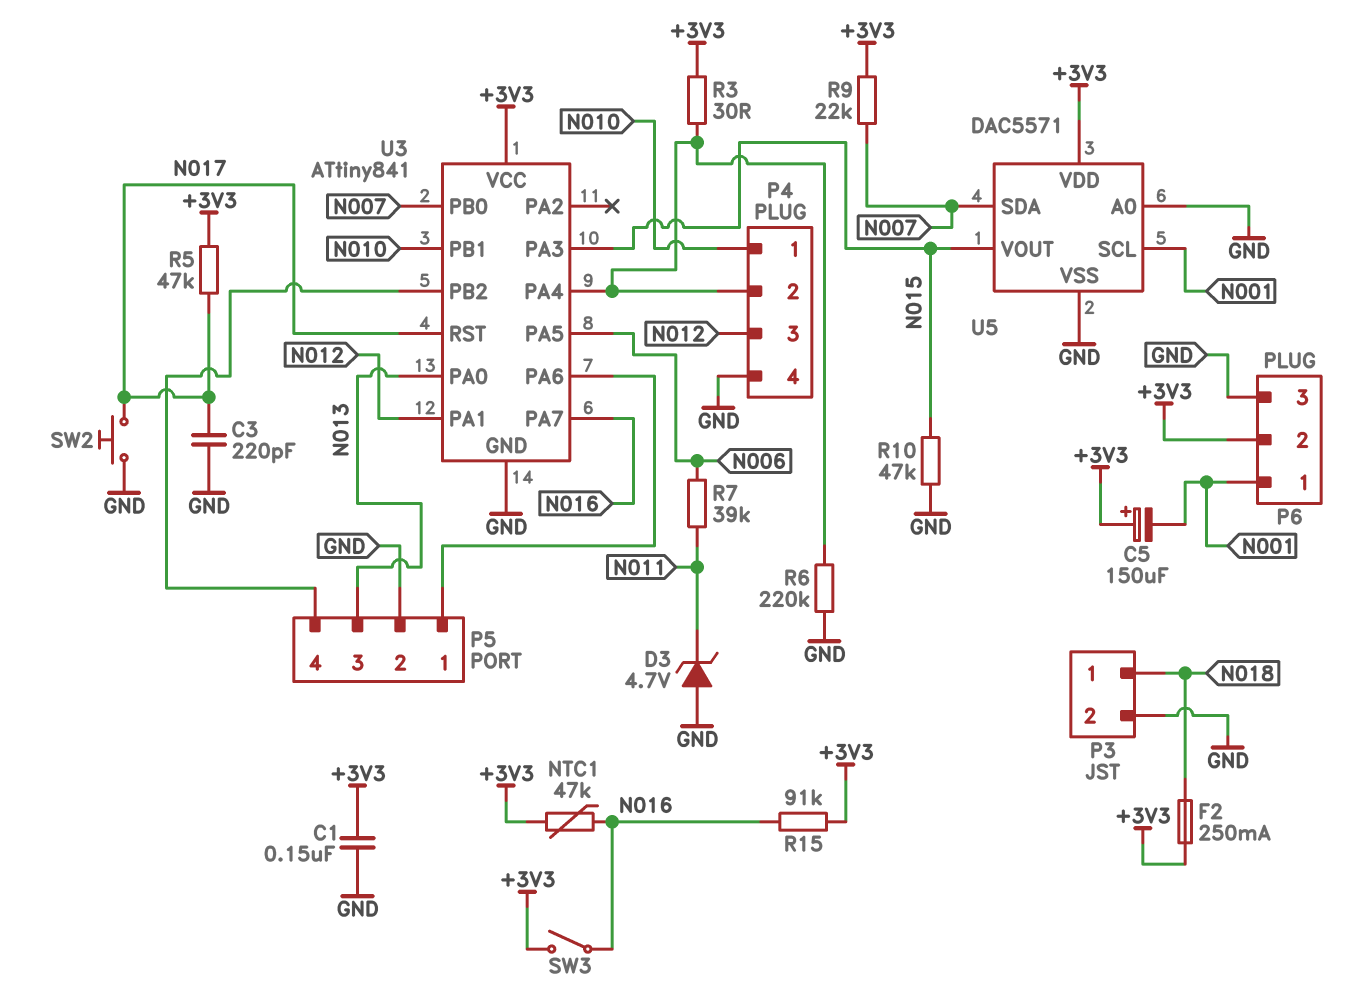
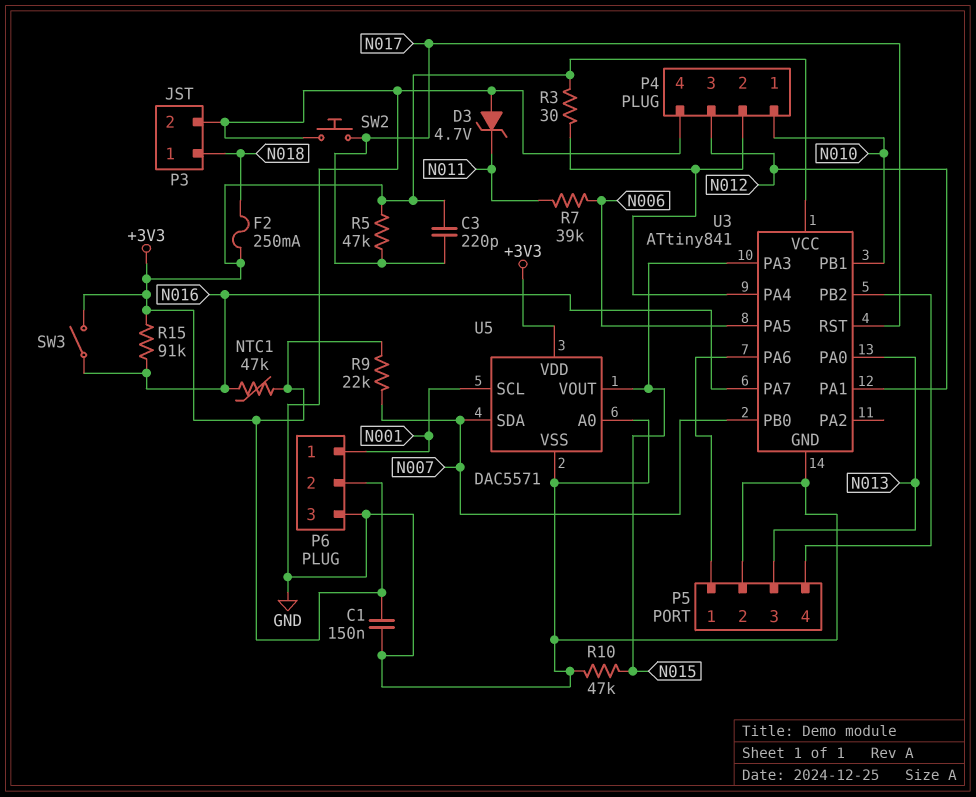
C3: 220pF (GND, N017) -> 220pF (+3V3, N017)
C5: 150uF (plus +3V3, minus N001) -> none
R6: 220k (GND, P4/2) -> none

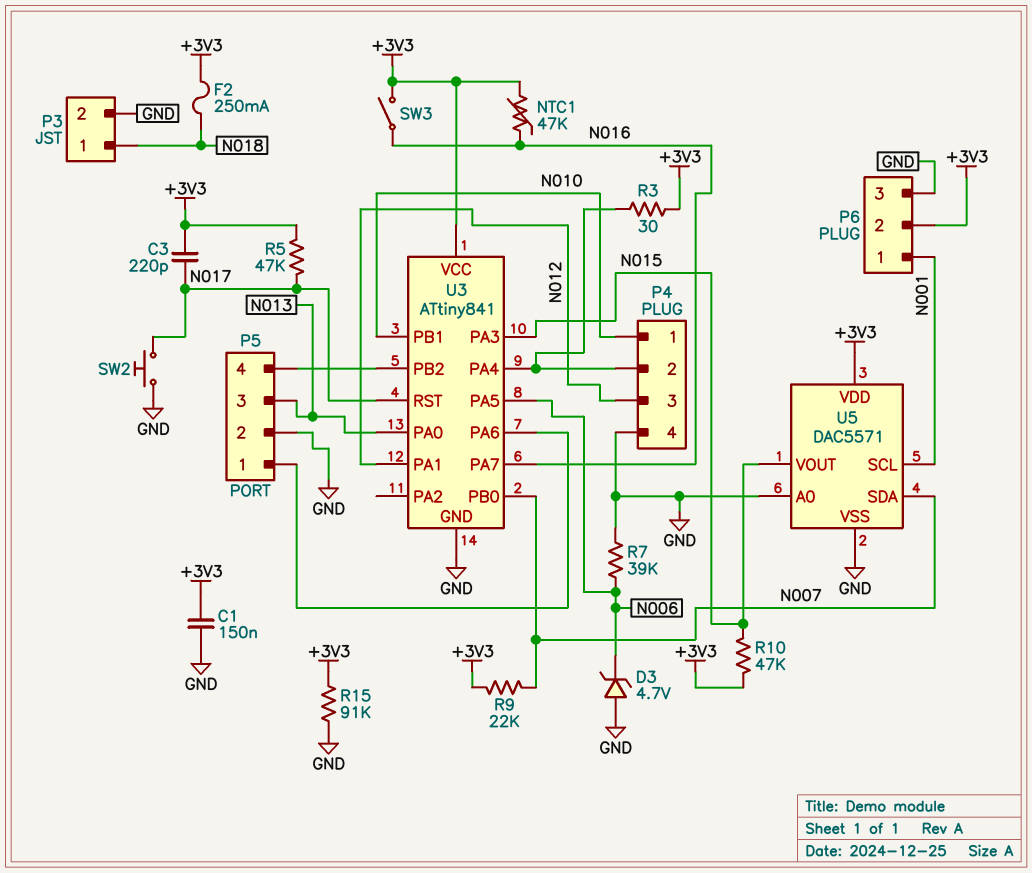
D3: zener 4.7V (A GND, K N011) -> zener 4.7V (A GND, K N006)
R7: 39k (N006, N011) -> 39k (GND, N006)
R10: 47k (GND, N015) -> 47k (+3V3, N015)
R15: 91k (+3V3, N016) -> 91k (+3V3, GND)

